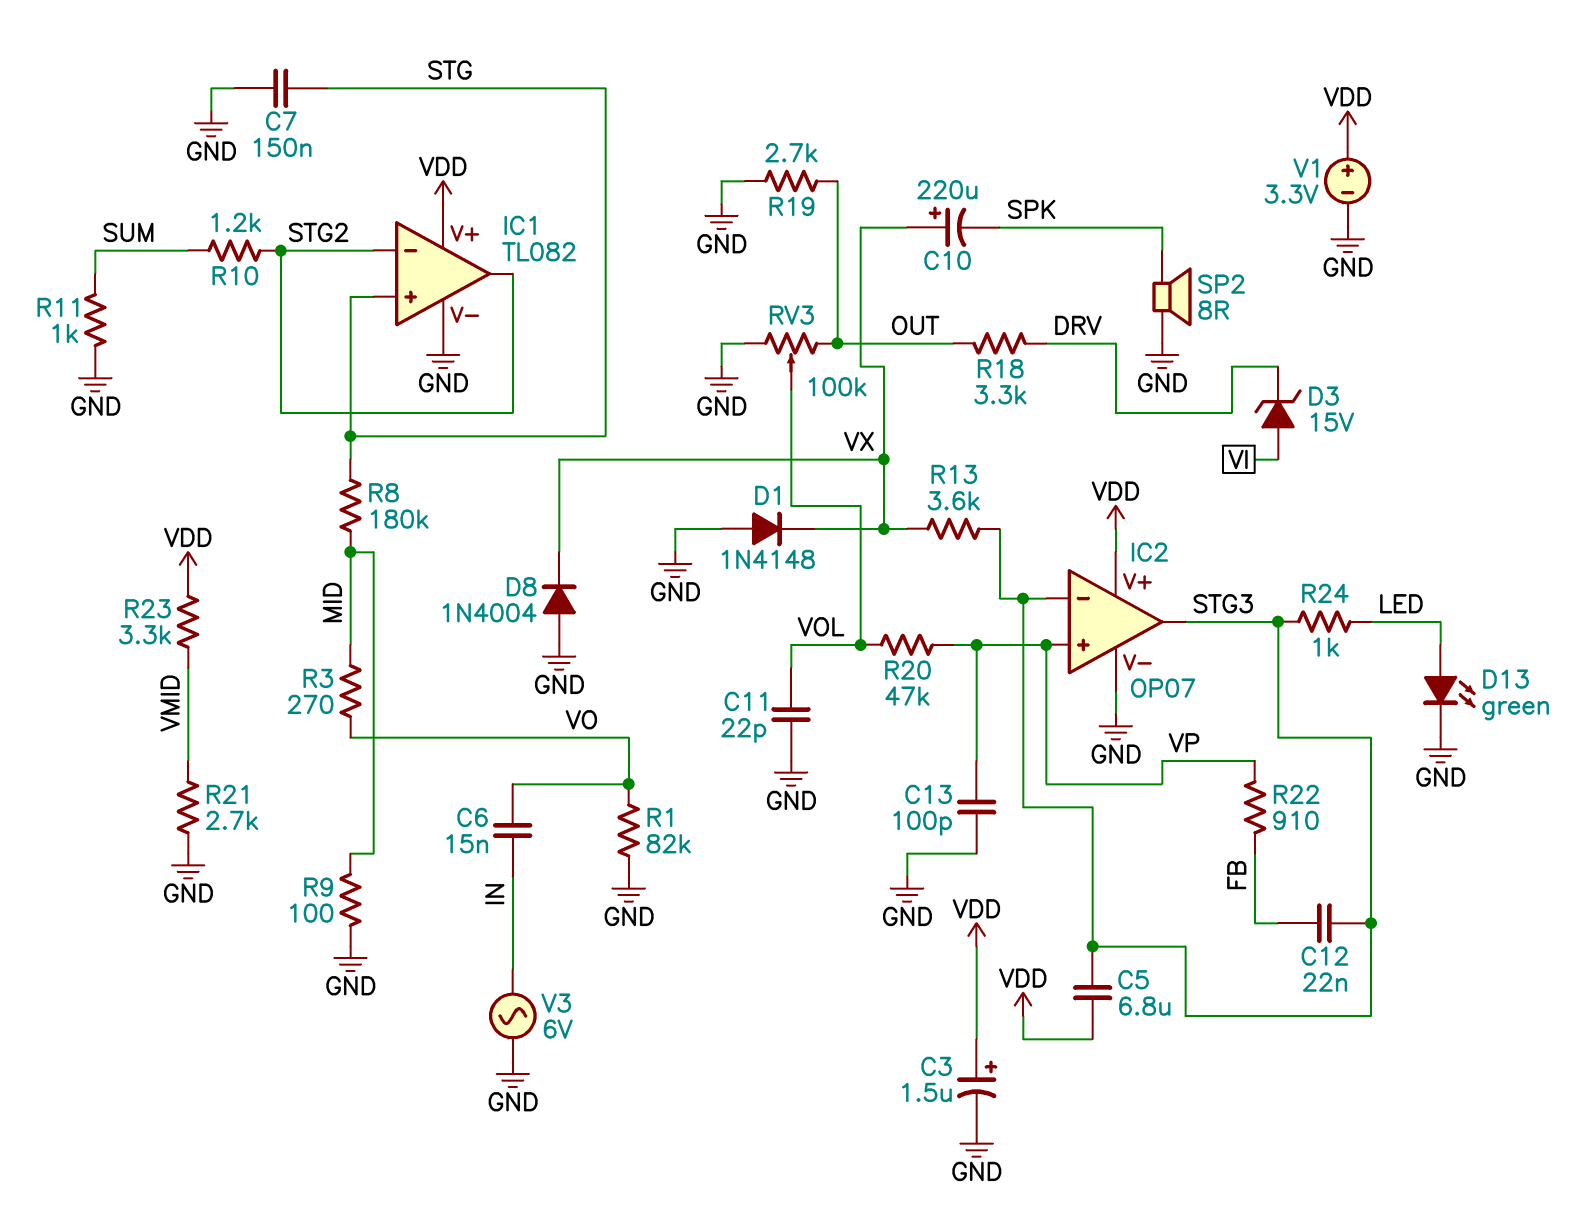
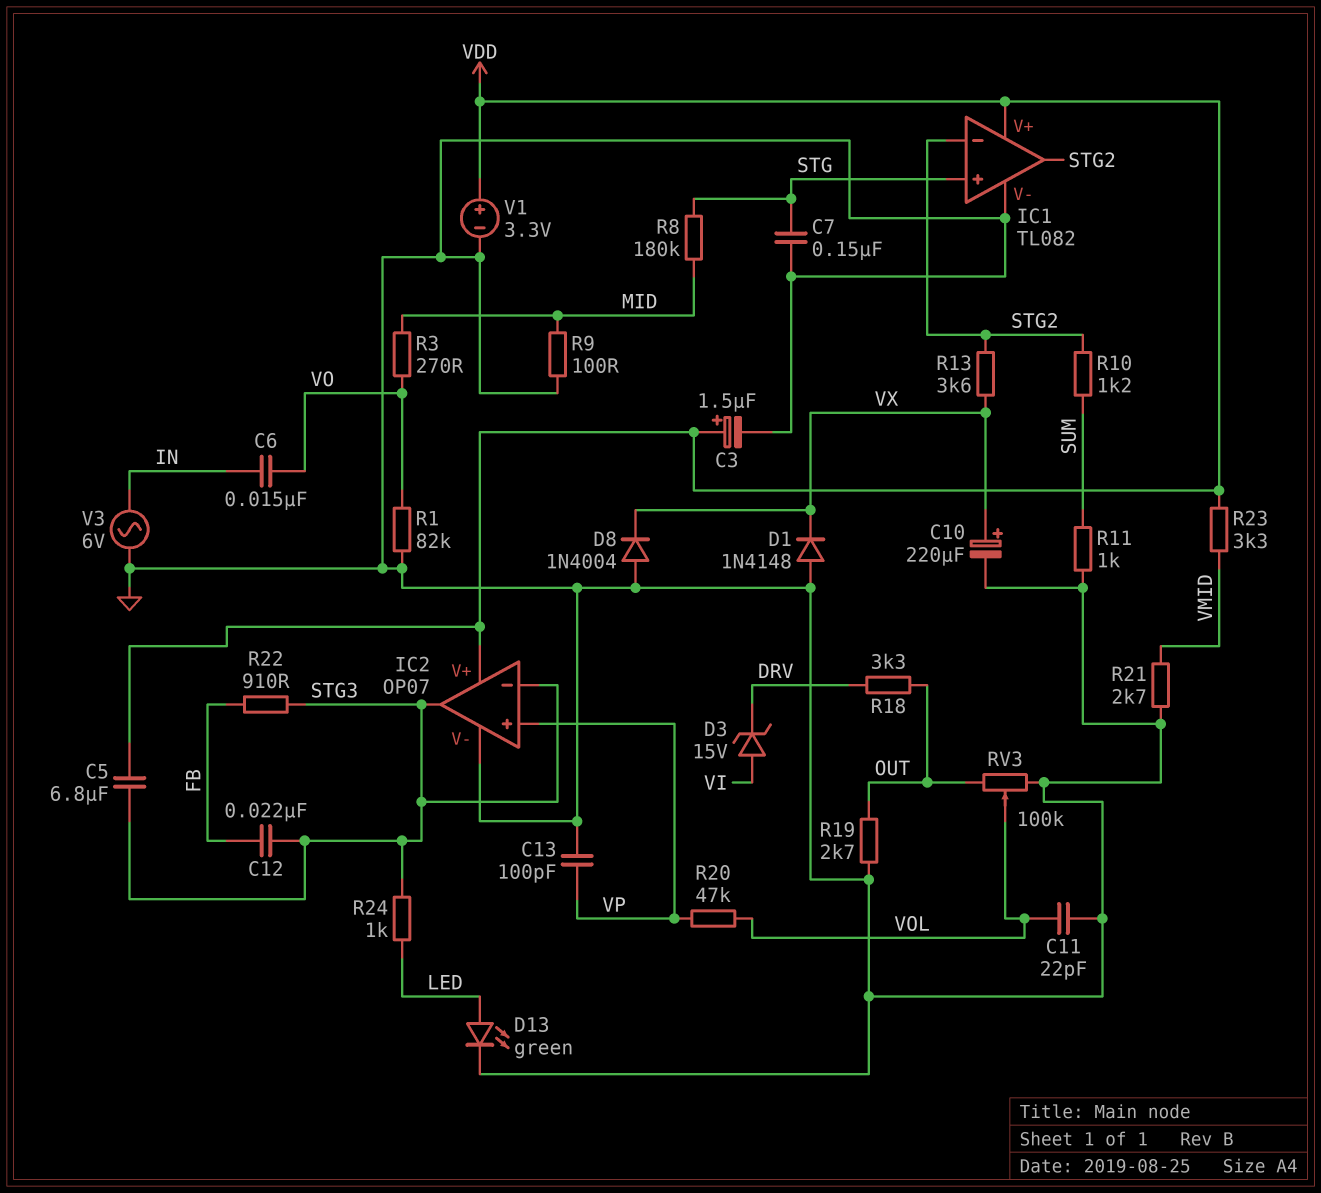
C10: 220uF (plus VX, minus SPK) -> 220uF (plus VX, minus GND)
R13: 3.6k (STG3, VX) -> 3.6k (STG2, VX)
R22: 910 (FB, VP) -> 910 (FB, STG3)
SP2: speaker 8R (GND, SPK) -> none

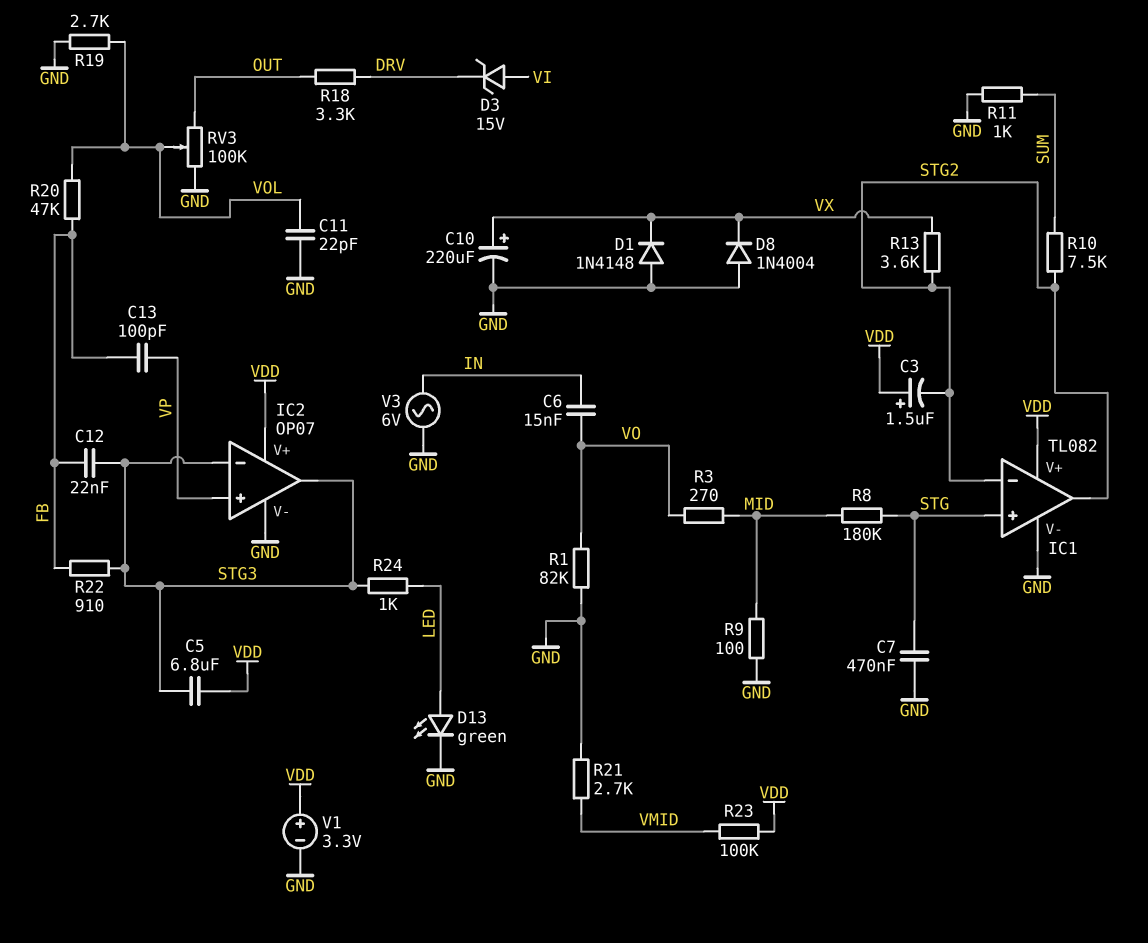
C3: 1.5uF (plus VDD, minus GND) -> 1.5uF (plus VDD, minus STG2)
C7: 150nF (GND, STG) -> 470nF (GND, STG)
C13: 100pF (GND, VP) -> 100pF (FB, VP)
R10: 1.2k (STG2, SUM) -> 7.5k (STG2, SUM)
R19: 2.7k (GND, OUT) -> 2.7k (GND, VOL)
R20: 47k (VOL, VP) -> 47k (FB, VOL)
R23: 3.3k (VDD, VMID) -> 100k (VDD, VMID)

